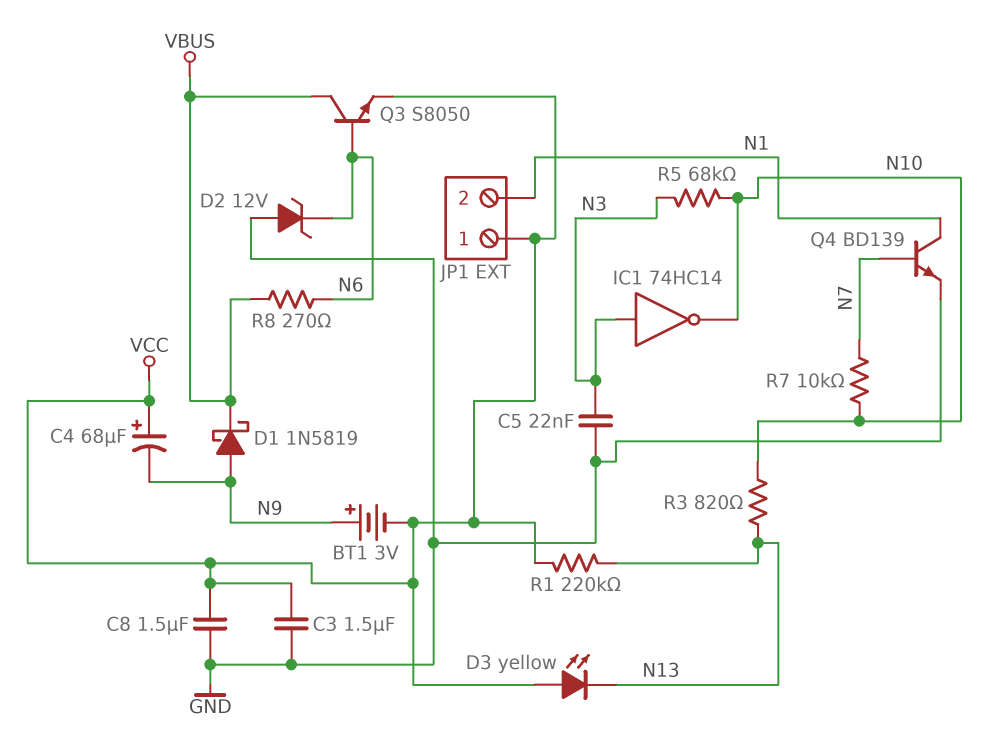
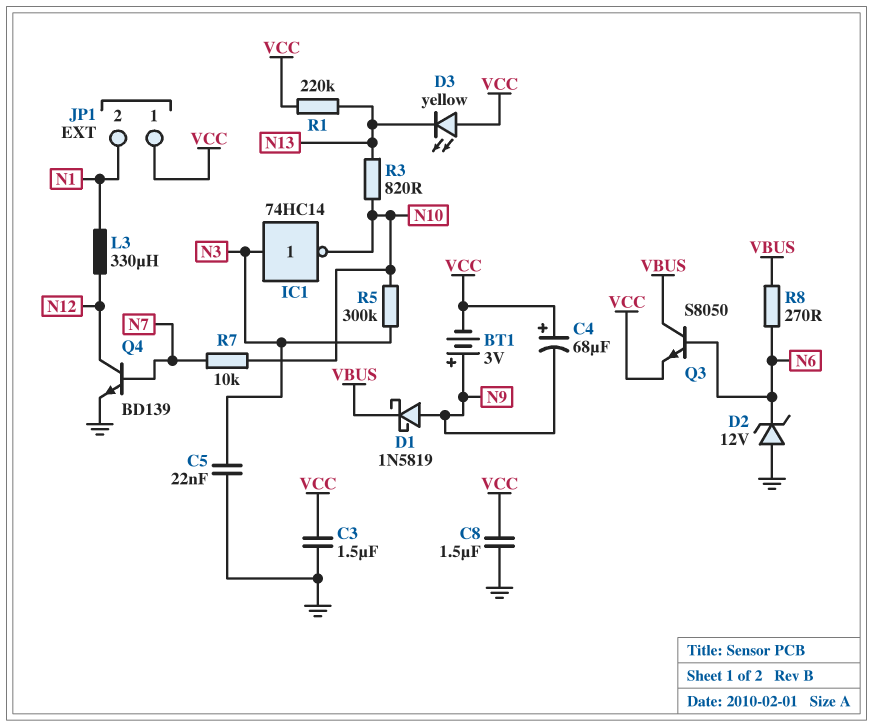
L3: none -> 330uH (N1, N12)
Q4: NPN BD139 (B N7, C N1, E GND) -> NPN BD139 (B N7, C N12, E GND)
R5: 68k (N3, N10) -> 300k (N3, N10)

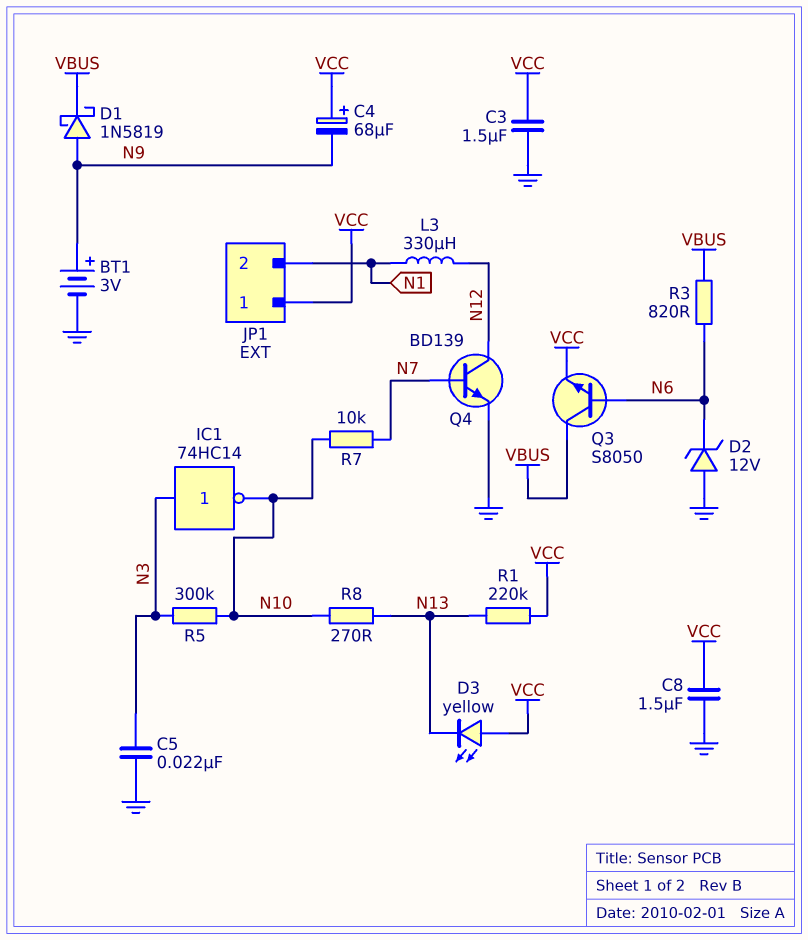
BT1: 3V (plus N9, minus VCC) -> 3V (plus N9, minus GND)
R3: 820 (N10, N13) -> 820 (N6, VBUS)
R8: 270 (N6, VBUS) -> 270 (N10, N13)

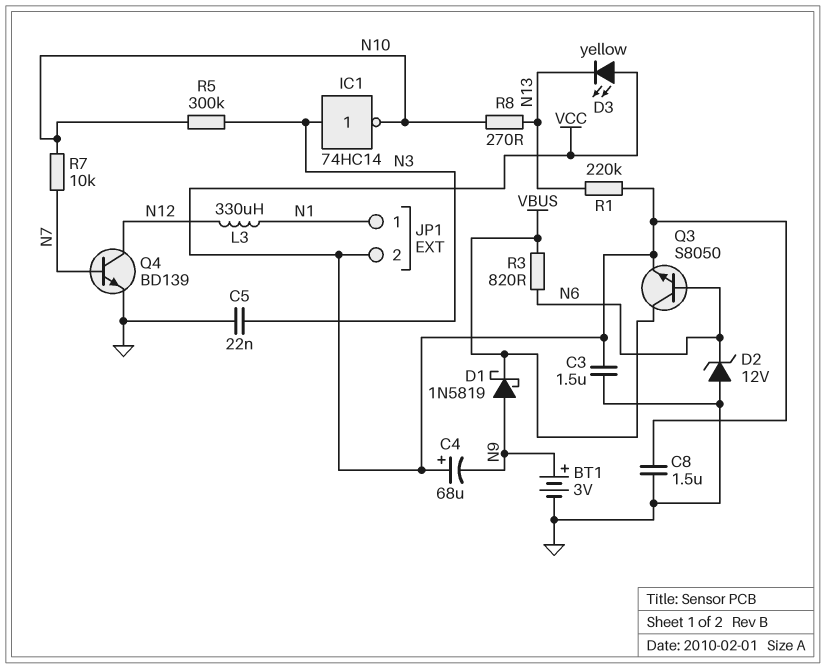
JP1 pin 1: VCC -> N1
JP1 pin 2: N1 -> VCC

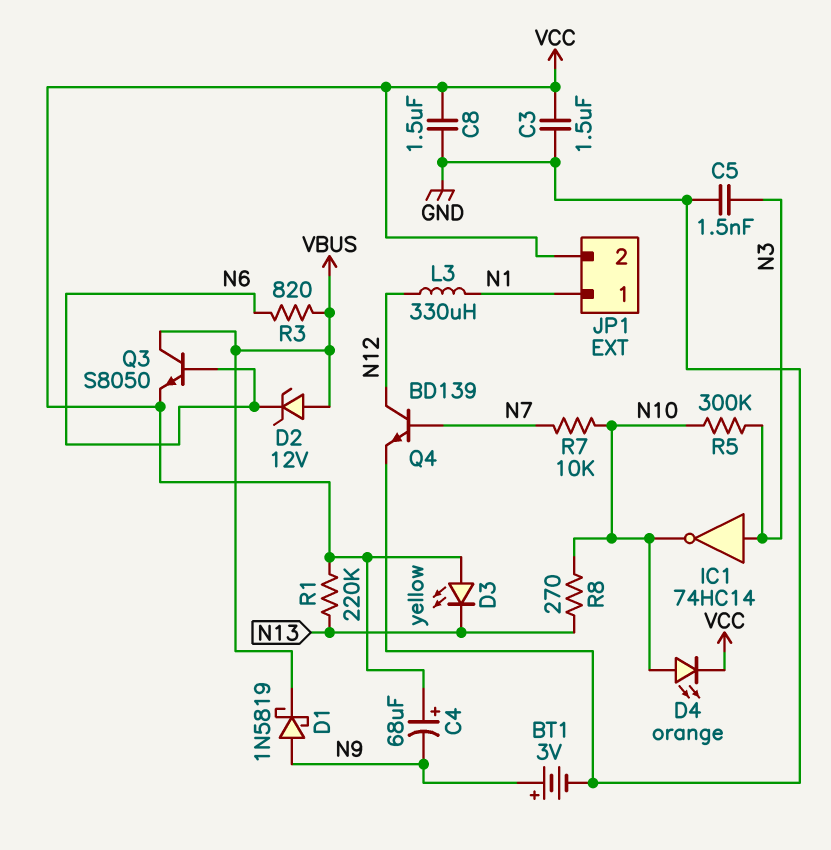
C5: 22nF (GND, N3) -> 1.5nF (GND, N3)
D2: zener 12V (A GND, K N6) -> zener 12V (A VBUS, K N6)
D4: none -> LED orange (A N10, K VCC)

